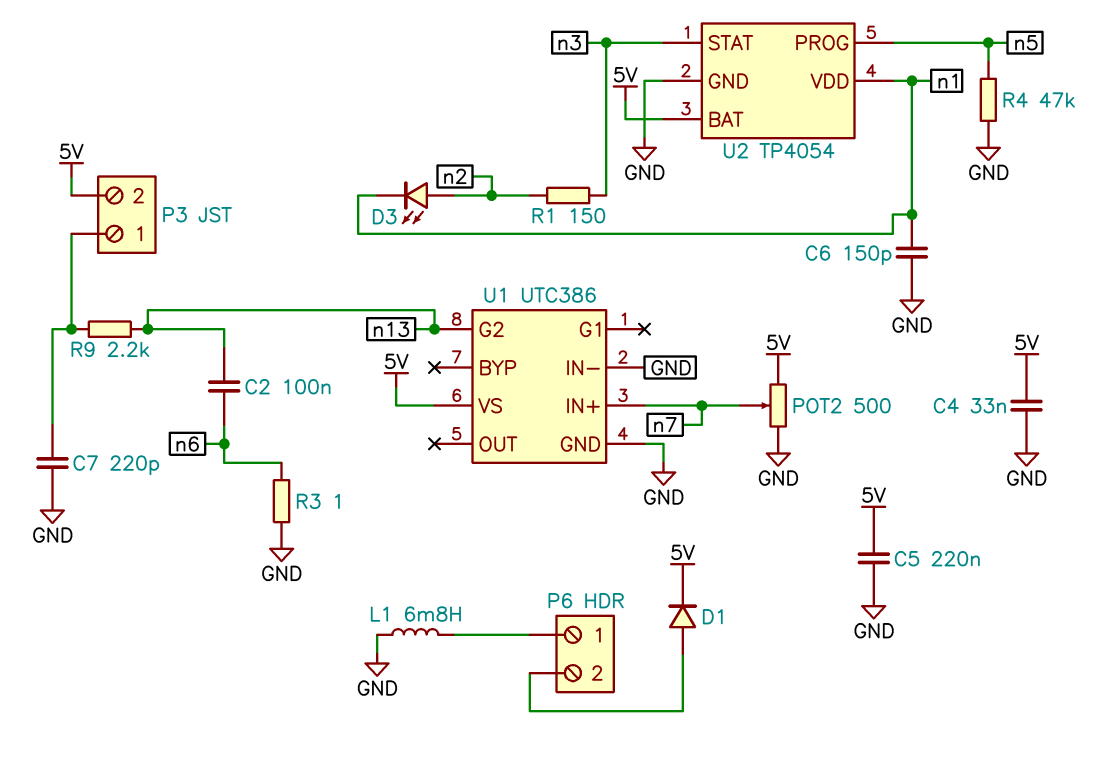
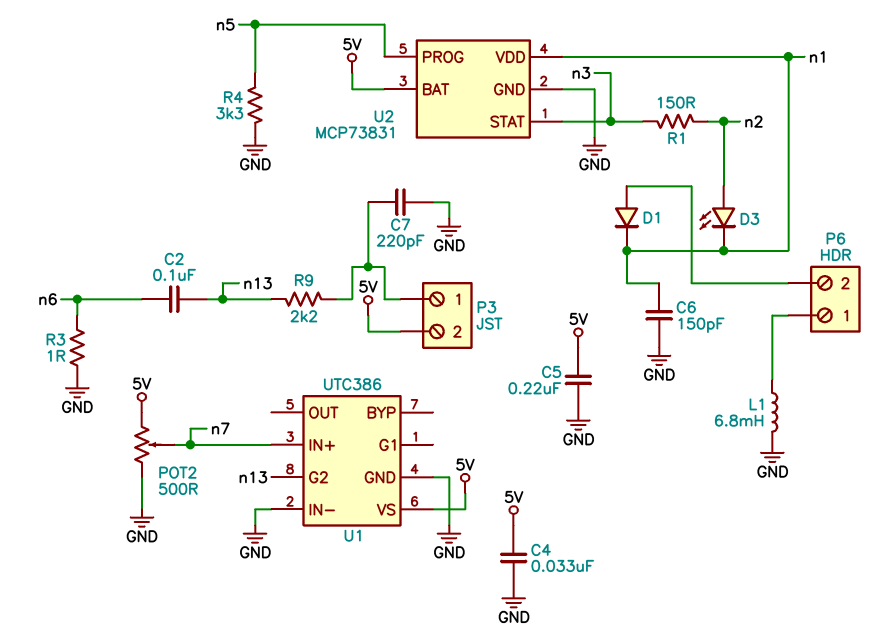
D1: diode (A P6/2, K 5V) -> diode (A P6/2, K n1)
R4: 47k (GND, n5) -> 3.3k (GND, n5)
U2: TP4054 -> MCP73831

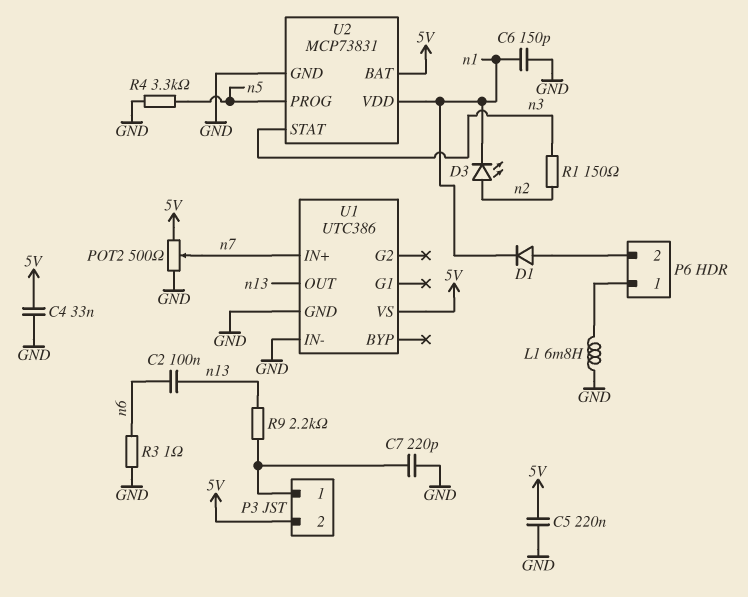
U1 pin G2: n13 -> none
U1 pin OUT: none -> n13

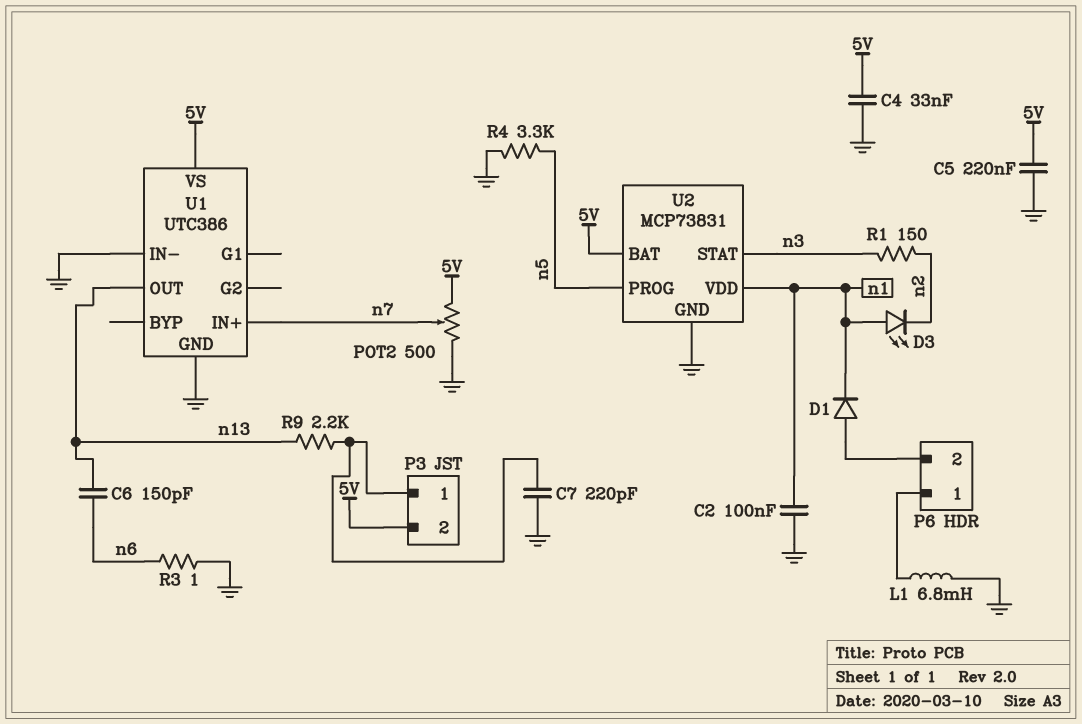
C2: 100nF (n6, n13) -> 100nF (GND, n1)
C6: 150pF (GND, n1) -> 150pF (n6, n13)
D3: LED (A n2, K n1) -> LED (A n1, K n2)

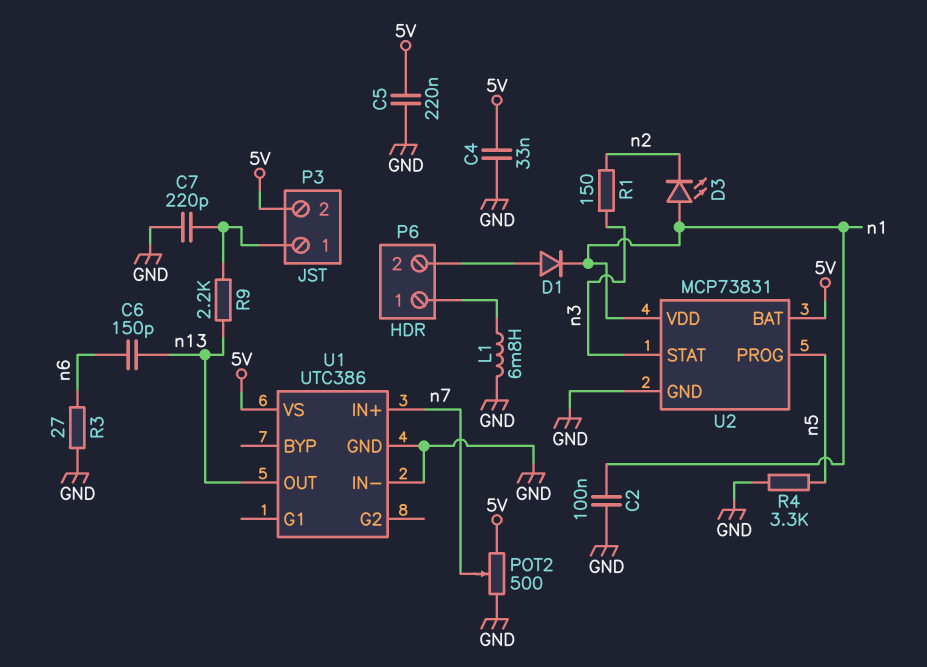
R3: 1 (GND, n6) -> 27 (GND, n6)

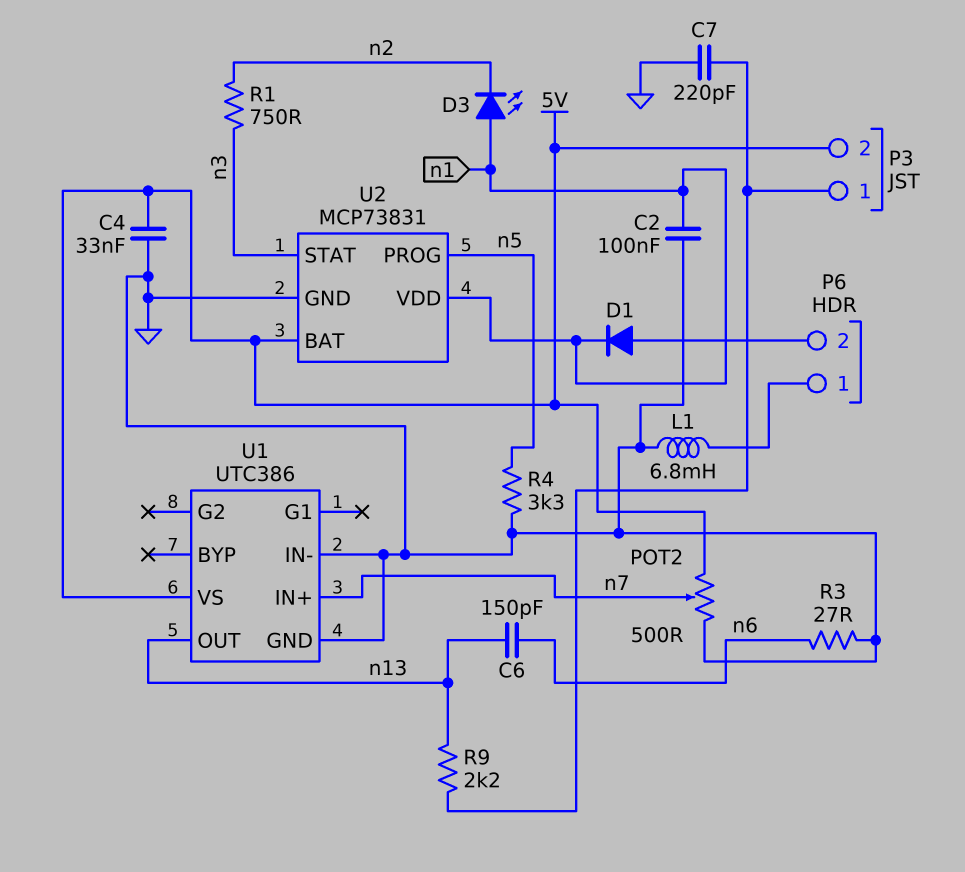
C5: 220nF (5V, GND) -> none
R1: 150 (n2, n3) -> 750 (n2, n3)

